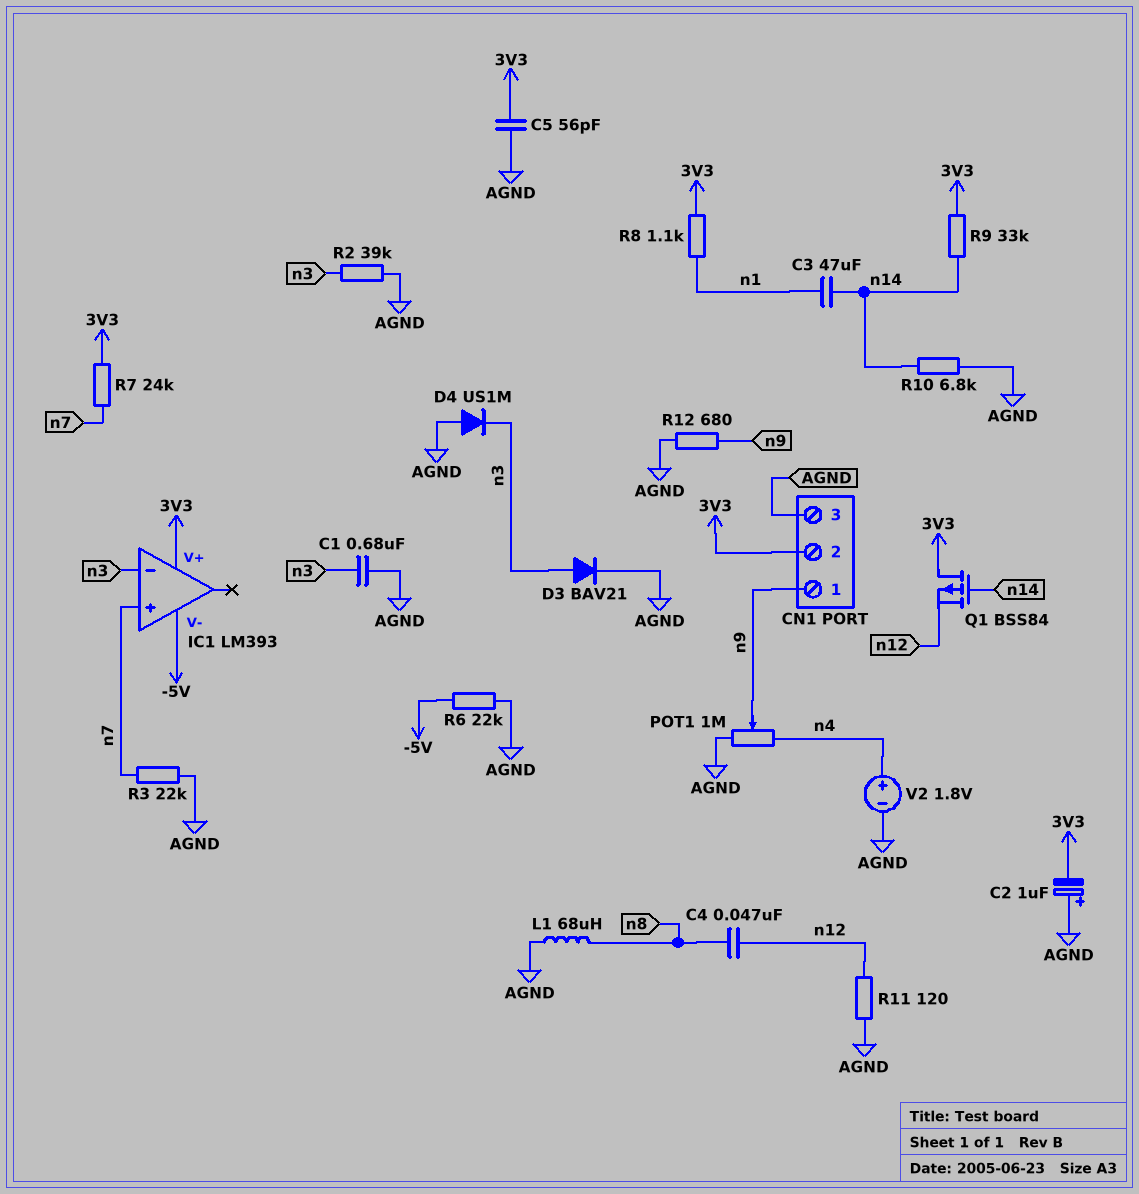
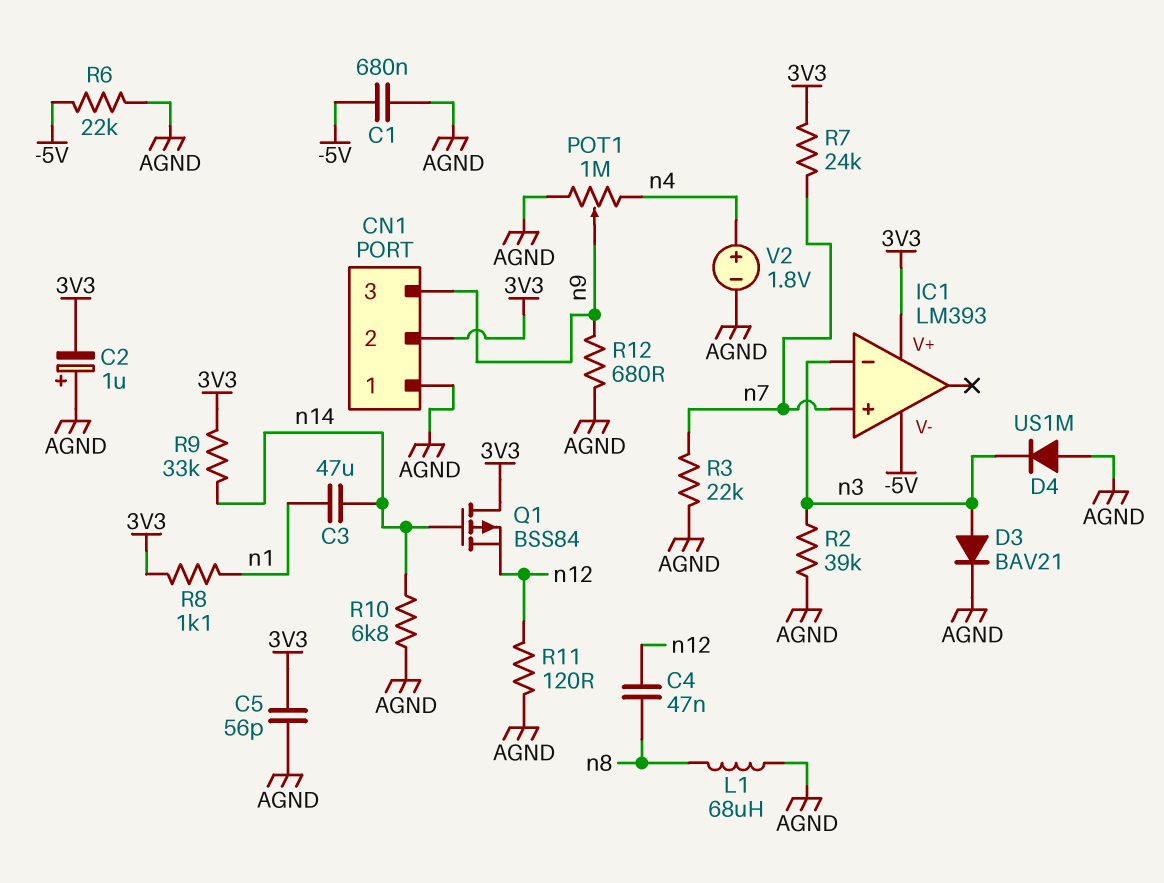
C1: 680nF (AGND, n3) -> 680nF (-5V, AGND)
CN1 pin 1: n9 -> AGND
CN1 pin 3: AGND -> n9

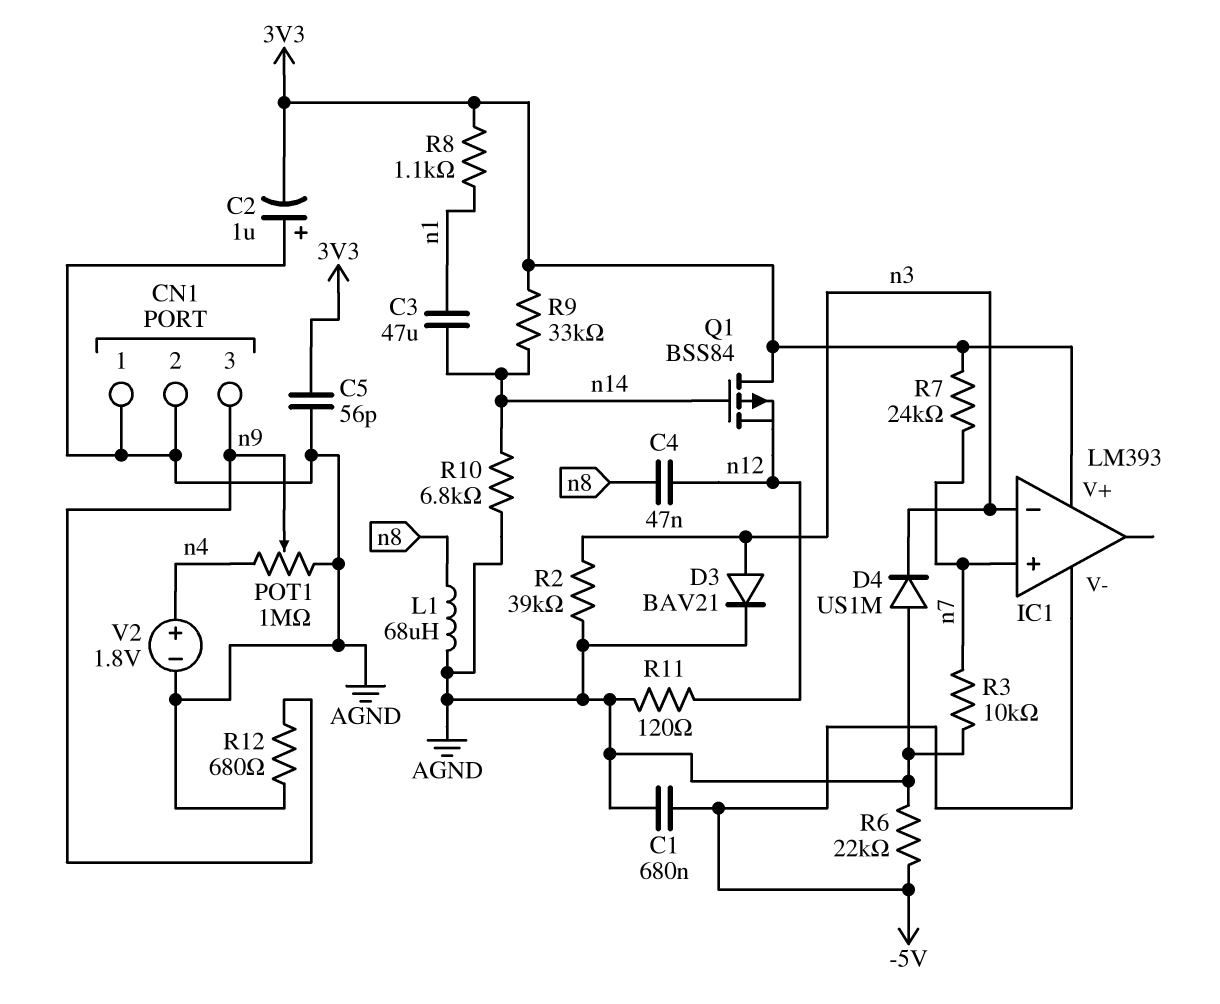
CN1 pin 2: 3V3 -> AGND
R3: 22k (AGND, n7) -> 10k (AGND, n7)

